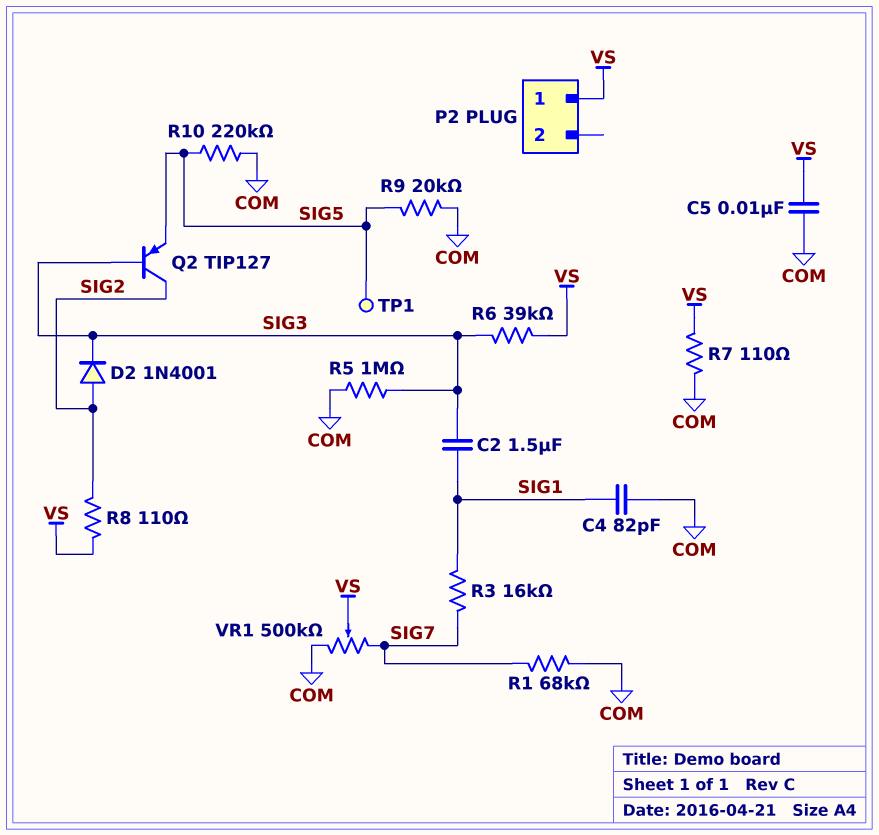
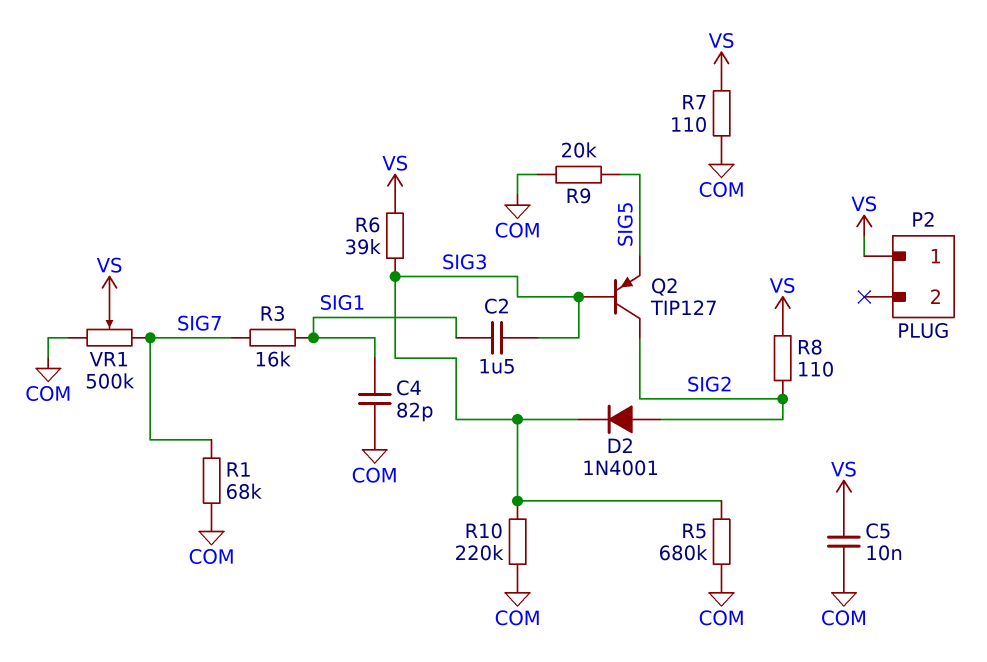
R5: 1M (COM, SIG3) -> 680k (COM, SIG3)
R10: 220k (COM, SIG5) -> 220k (COM, SIG3)
TP1: test point (SIG5) -> none

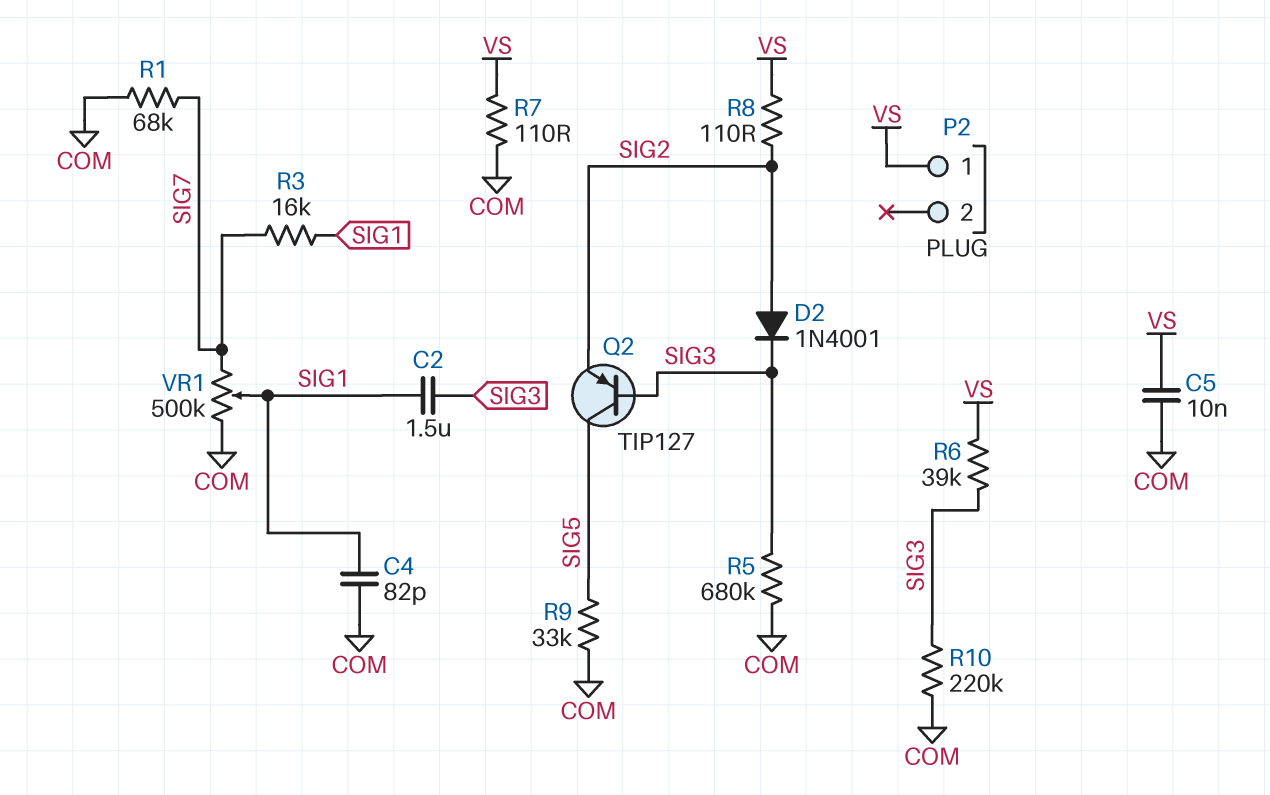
Q2: PNP TIP127 (B SIG3, C SIG2, E SIG5) -> PNP TIP127 (B SIG3, C SIG5, E SIG2)
R9: 20k (COM, SIG5) -> 33k (COM, SIG5)
VR1: 500k (COM, SIG7, wiper VS) -> 500k (COM, SIG7, wiper SIG1)

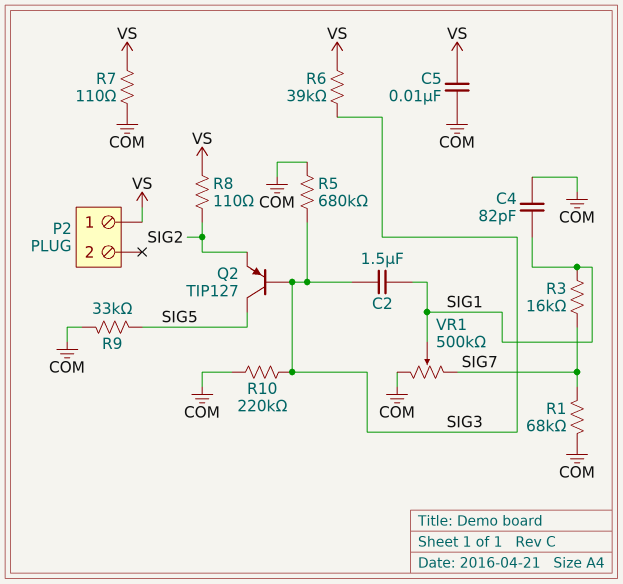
D2: diode 1N4001 (A SIG2, K SIG3) -> none

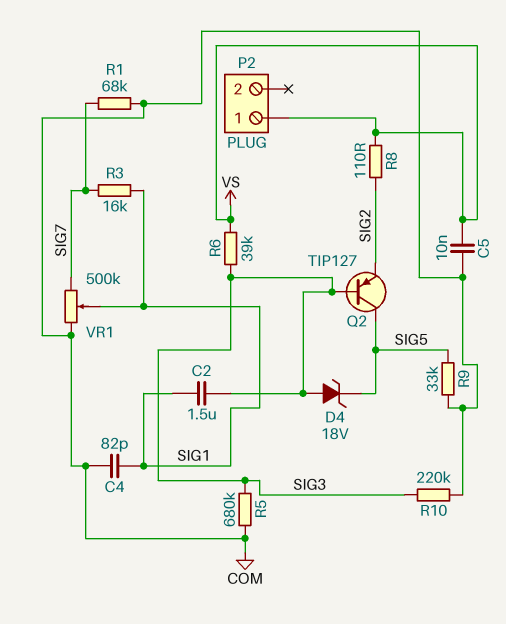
D4: none -> zener 18V (A SIG3, K SIG5)
R7: 110 (COM, VS) -> none

